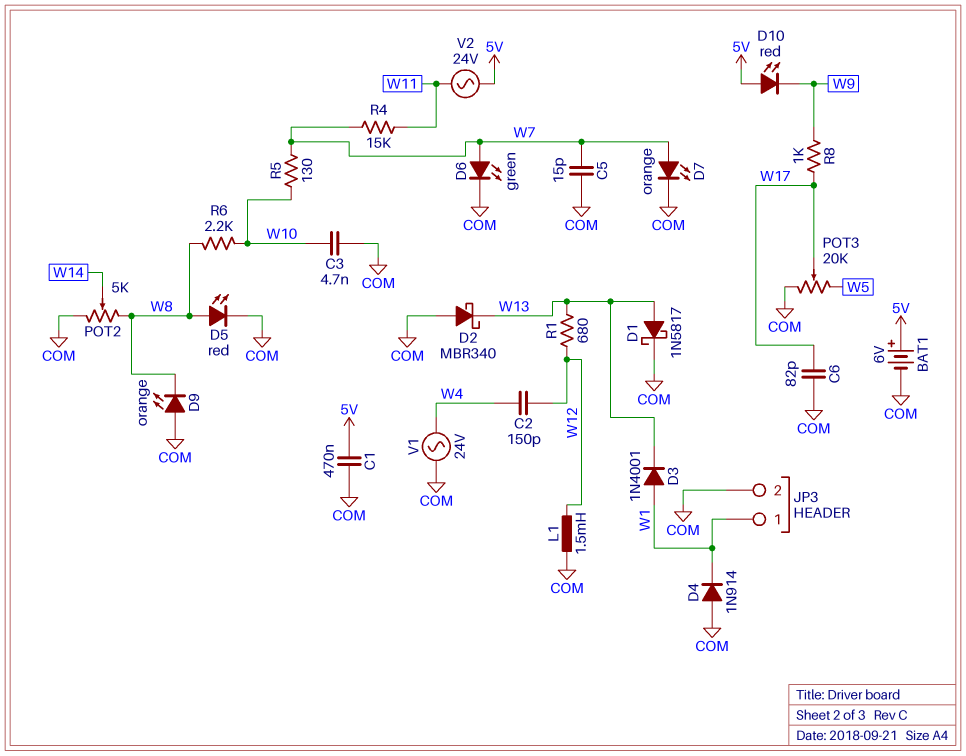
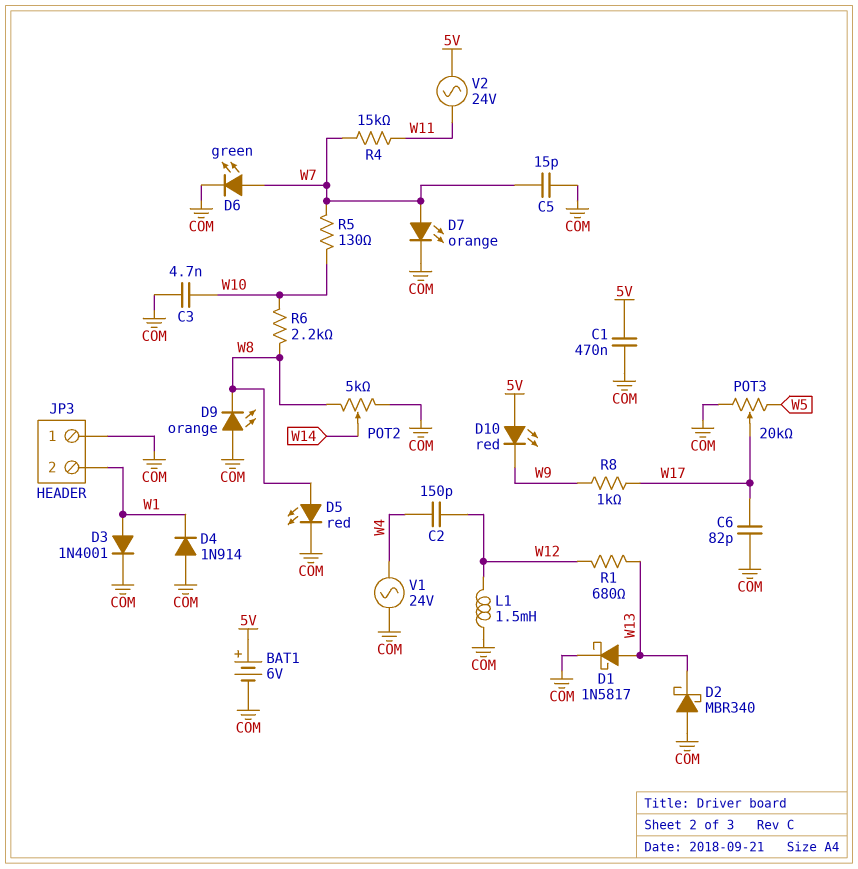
D3: diode 1N4001 (A W1, K W13) -> diode 1N4001 (A W1, K COM)
JP3 pin 1: W1 -> COM
JP3 pin 2: COM -> W1

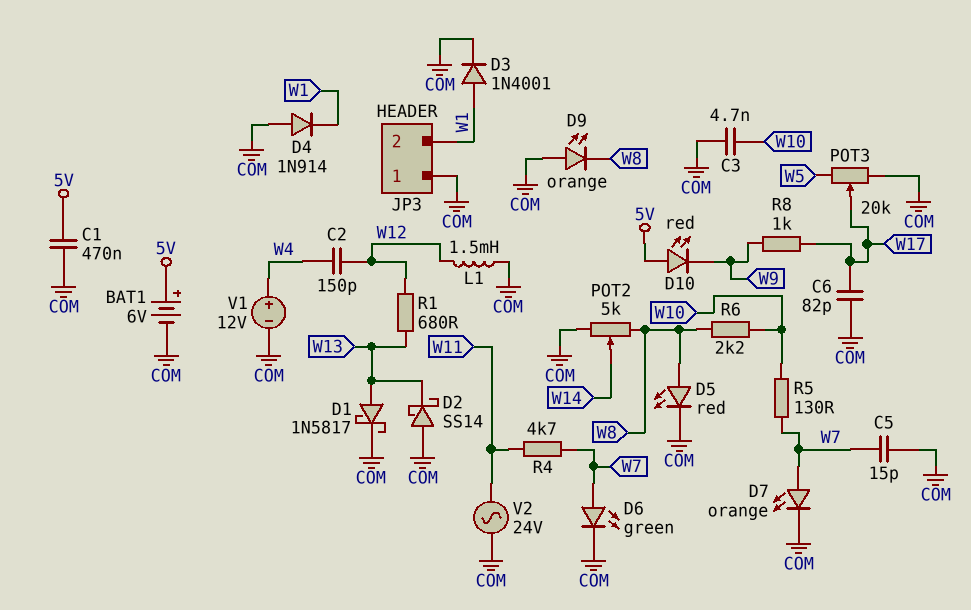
D2: schottky MBR340 (A COM, K W13) -> schottky SS14 (A COM, K W13)
R4: 15k (W7, W11) -> 4.7k (W7, W11)
V1: AC 24V (COM, W4) -> 12V (plus W4, minus COM)
V2: AC 24V (5V, W11) -> AC 24V (COM, W11)

